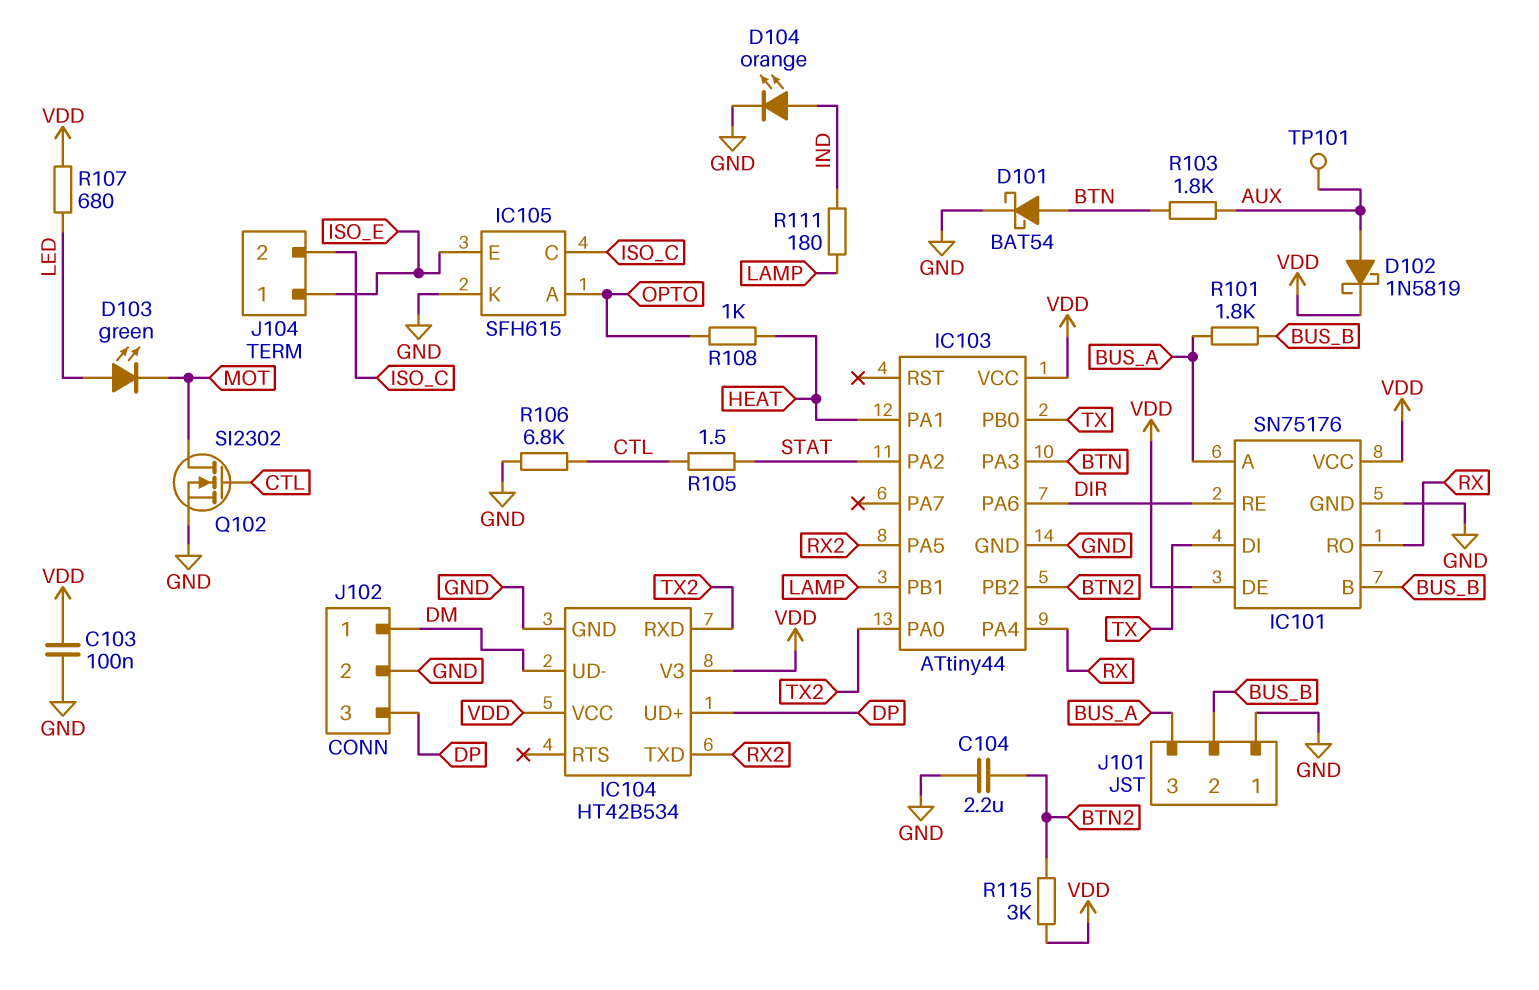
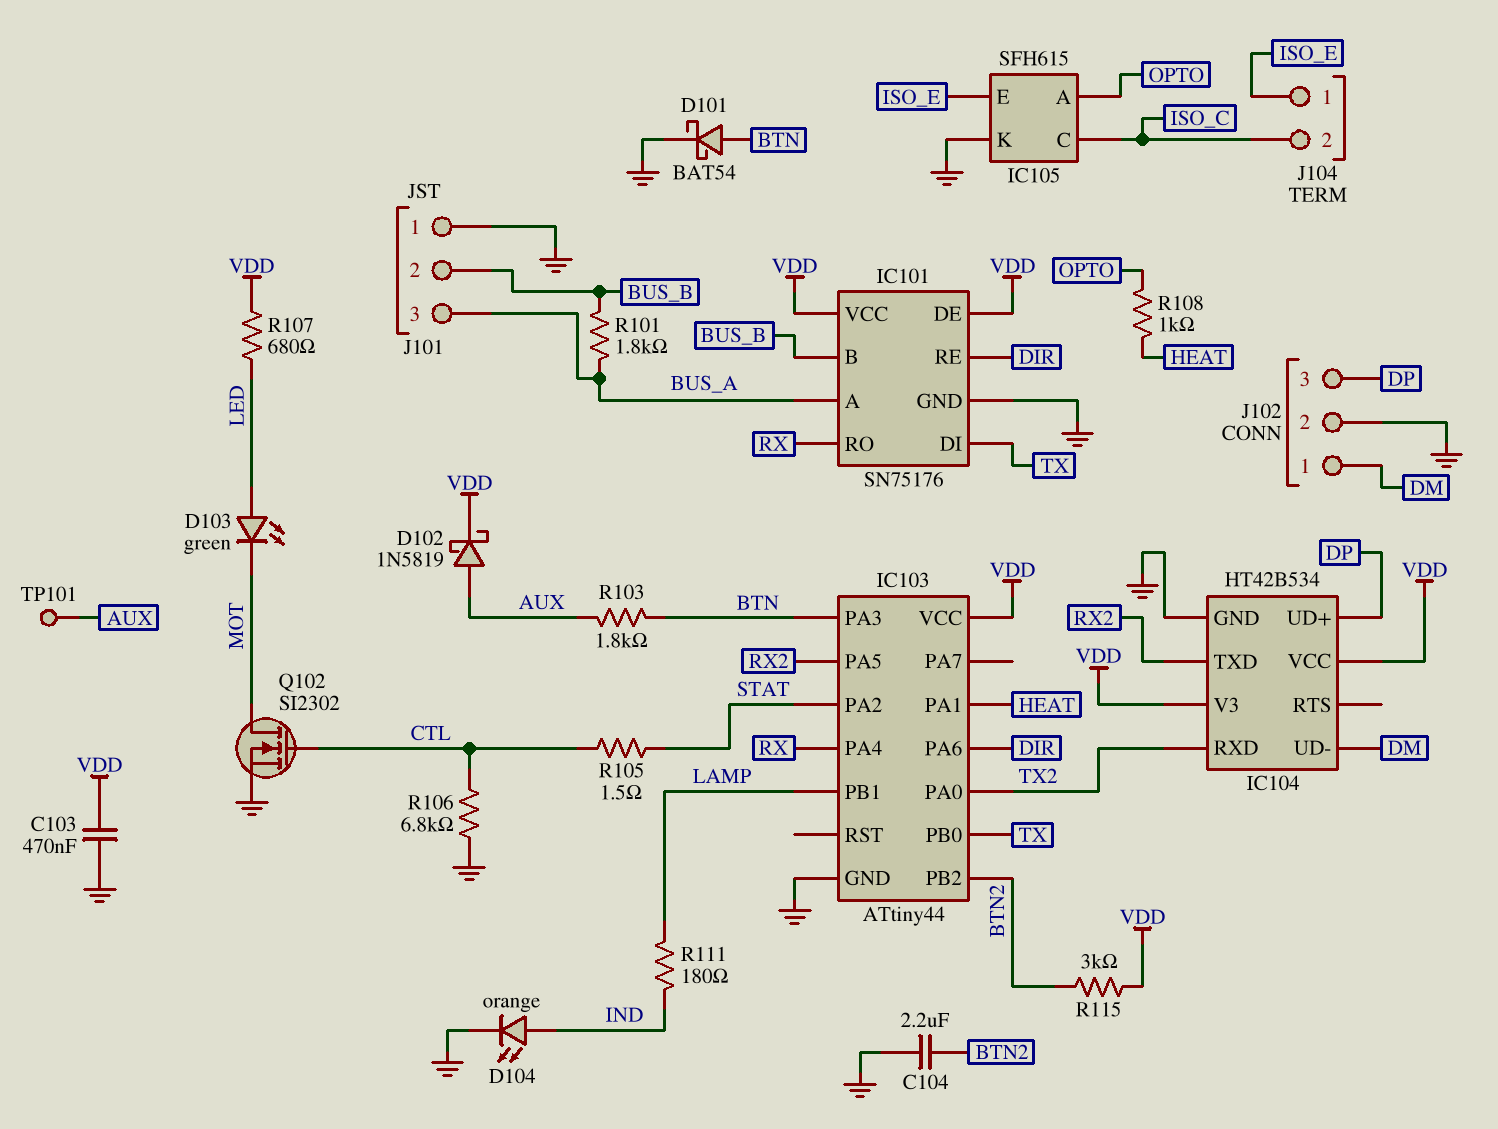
C103: 100nF (GND, VDD) -> 470nF (GND, VDD)

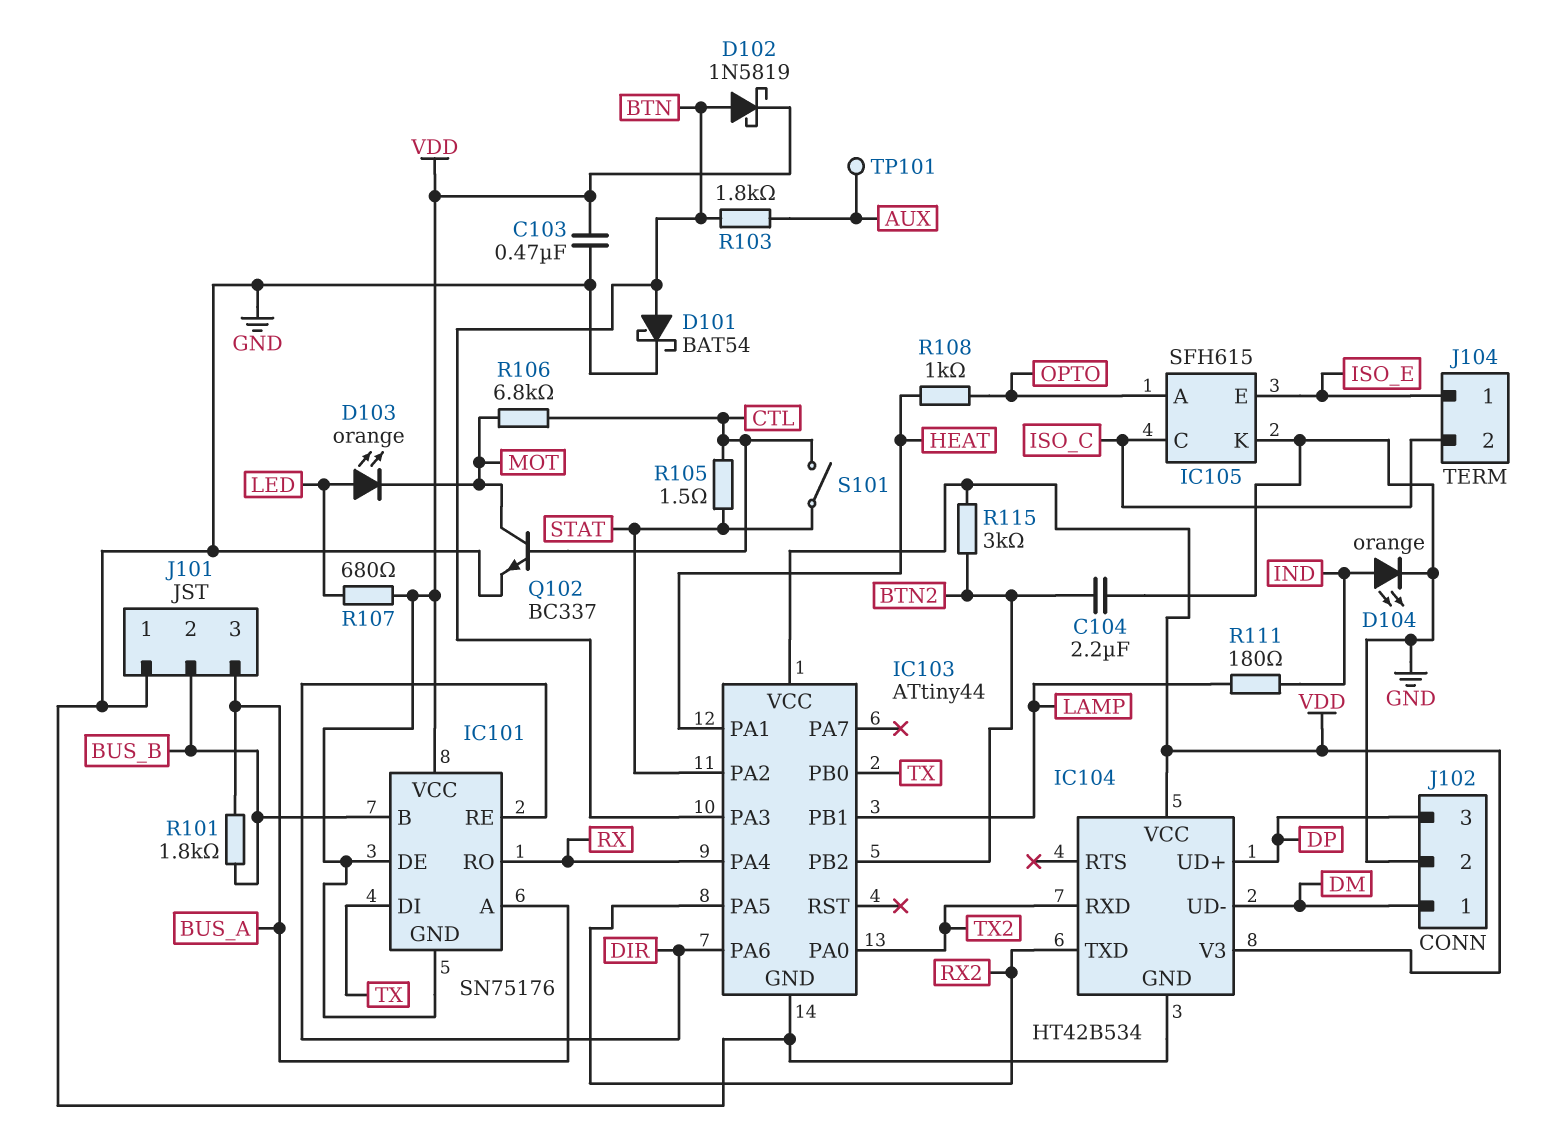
D102: schottky 1N5819 (A AUX, K VDD) -> schottky 1N5819 (A BTN, K VDD)
D103: LED green (A LED, K MOT) -> LED orange (A LED, K MOT)
IC101 pin GND: GND -> VDD
Q102: NMOS SI2302 (G CTL, D MOT, S GND) -> NPN BC337 (B CTL, C MOT, E GND)
R106: 6.8k (CTL, GND) -> 6.8k (CTL, MOT)
S101: none -> switch (CTL, STAT)

